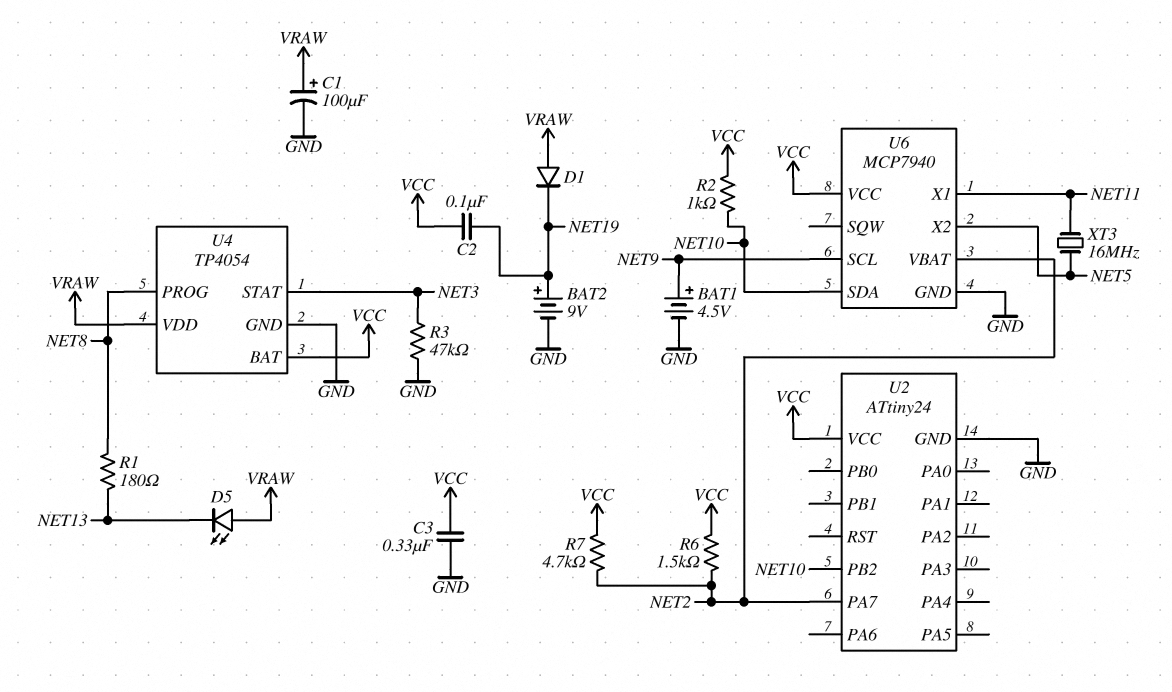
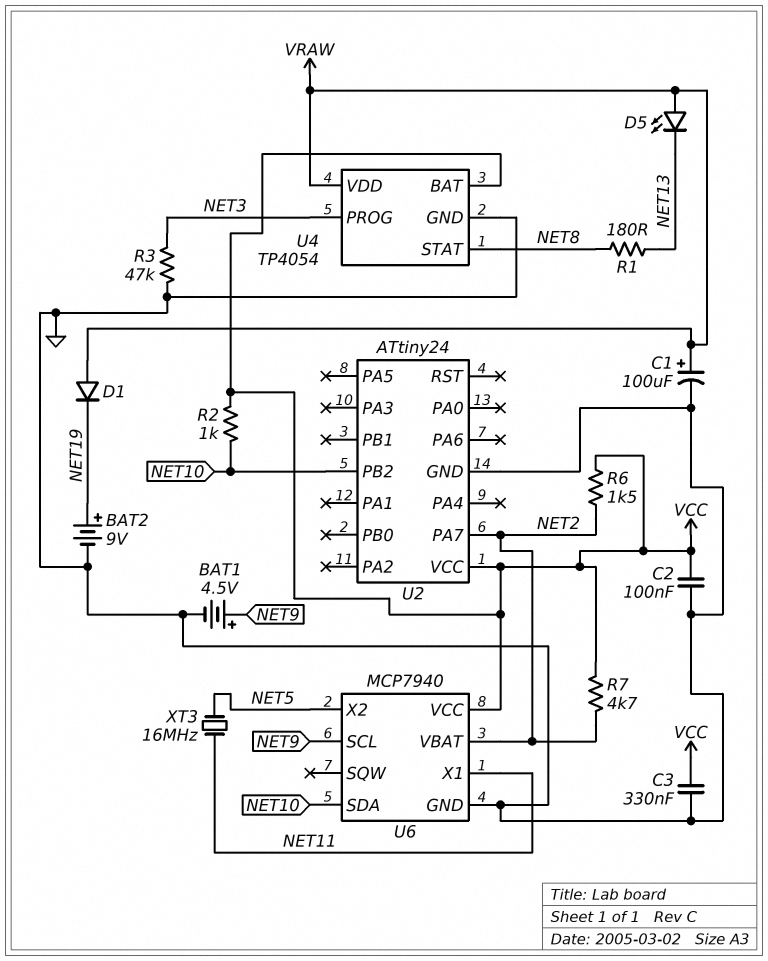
C2: 100nF (NET19, VCC) -> 100nF (GND, VCC)
U4 pin PROG: NET8 -> NET3
U4 pin STAT: NET3 -> NET8

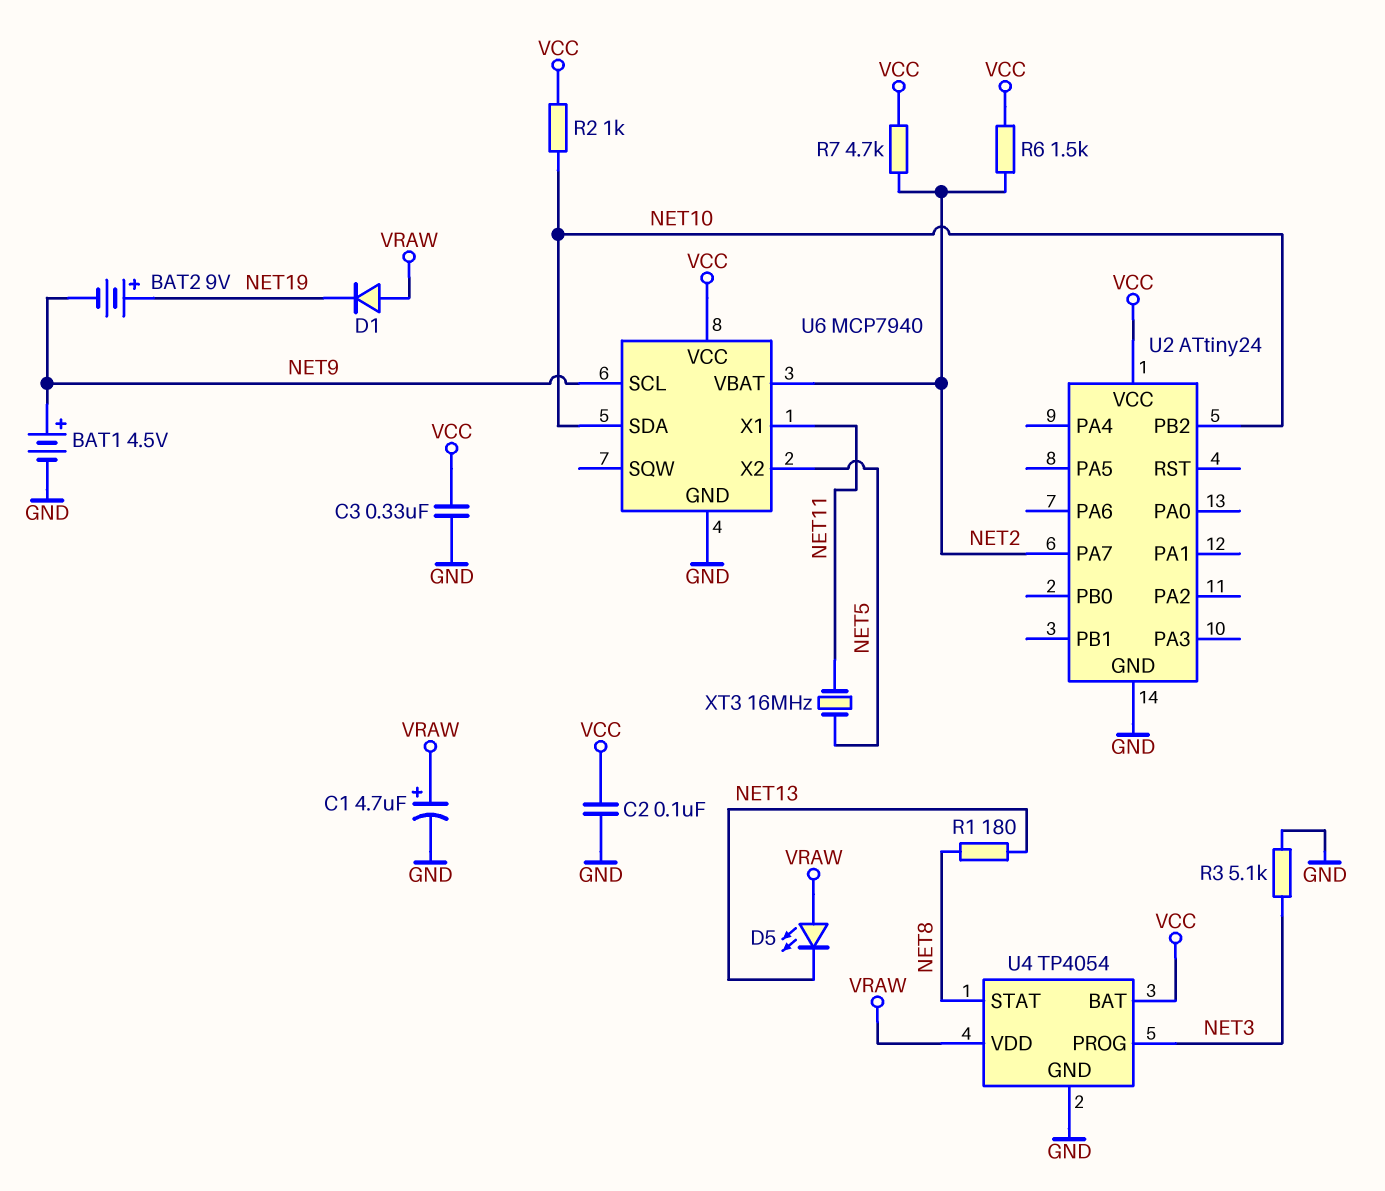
BAT2: 9V (plus NET19, minus GND) -> 9V (plus NET19, minus NET9)
C1: 100uF (plus VRAW, minus GND) -> 4.7uF (plus VRAW, minus GND)
R3: 47k (GND, NET3) -> 5.1k (GND, NET3)

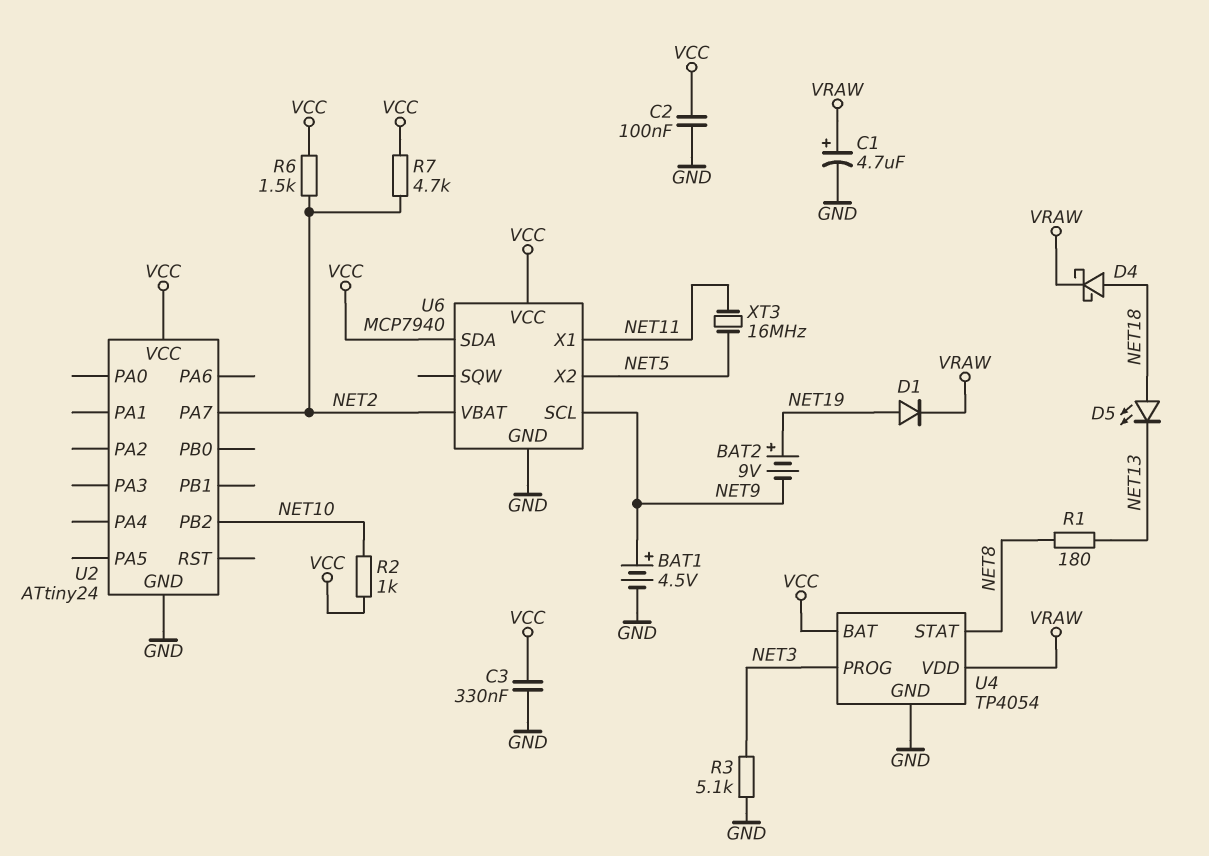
D1: diode (A VRAW, K NET19) -> diode (A NET19, K VRAW)
D4: none -> schottky (A NET18, K VRAW)
D5: LED (A VRAW, K NET13) -> LED (A NET18, K NET13)
U6 pin SDA: NET10 -> VCC

